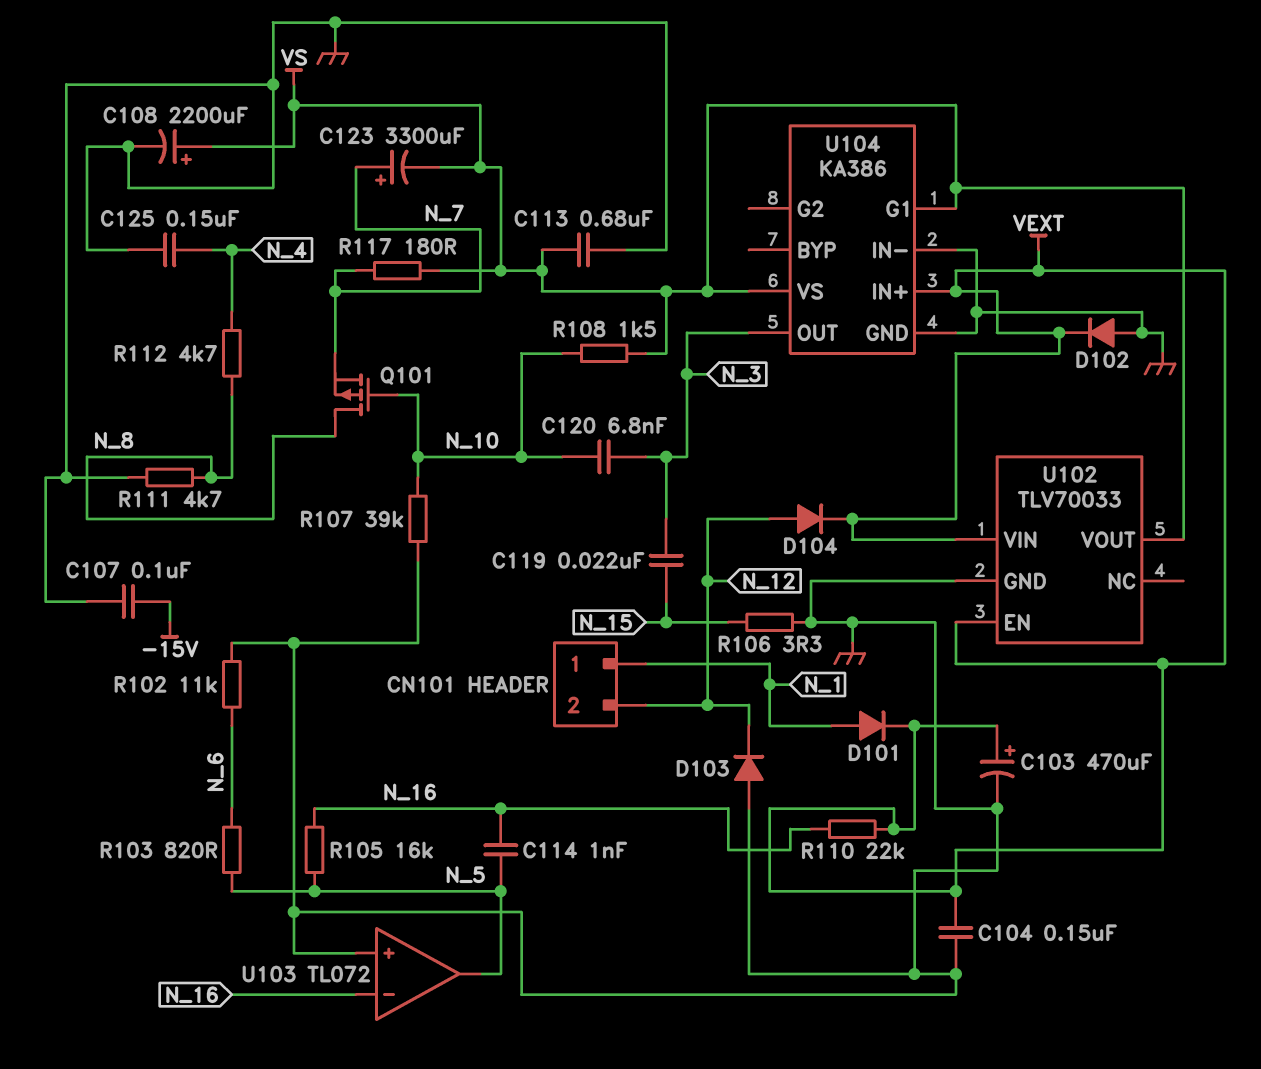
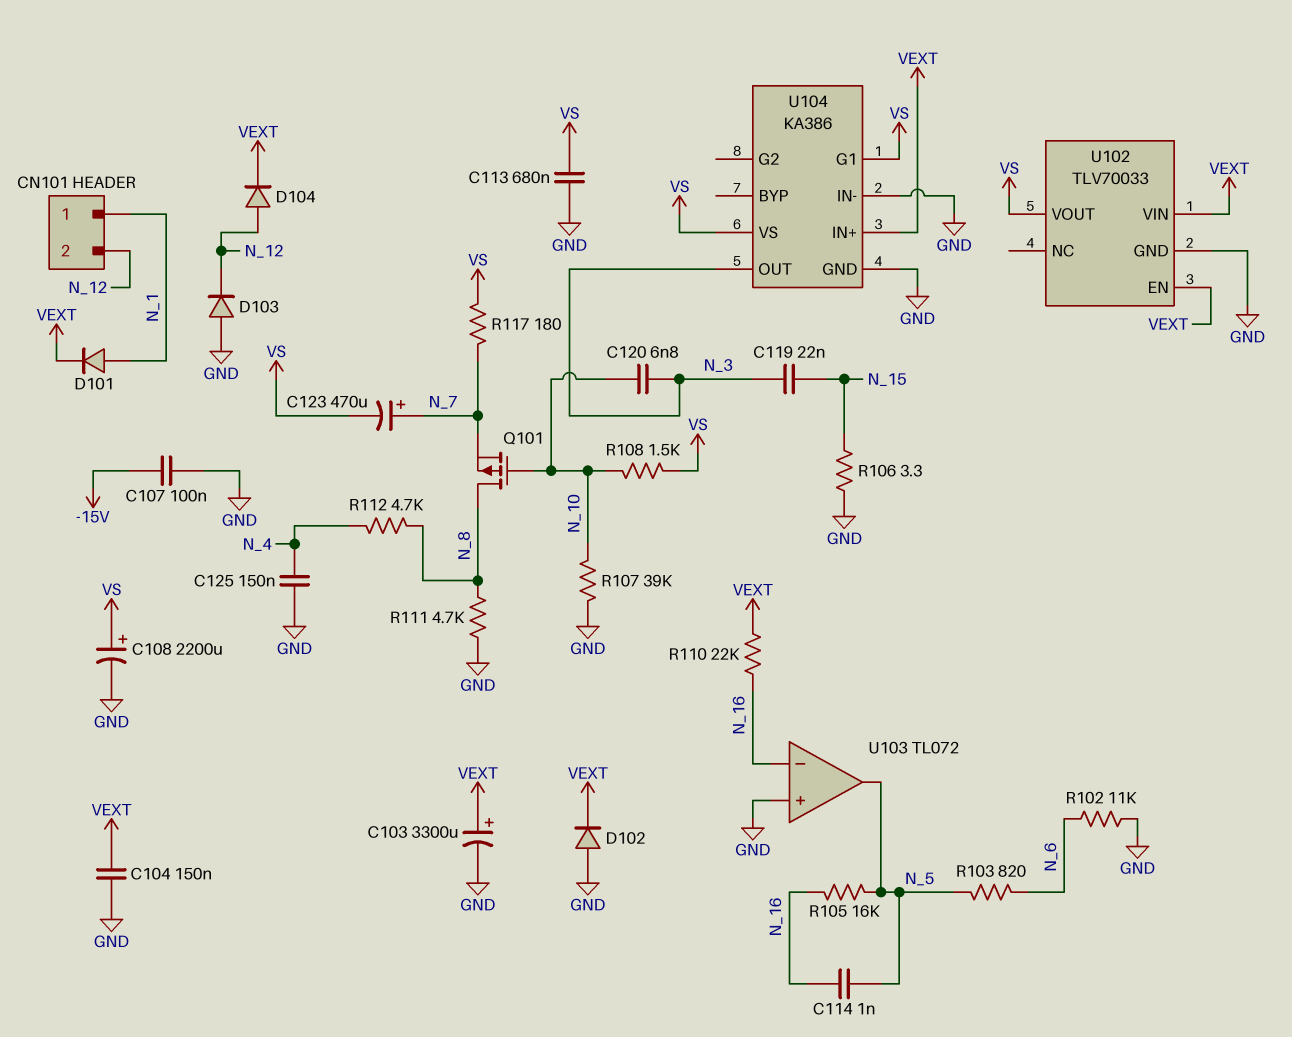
C103: 470uF (plus VEXT, minus GND) -> 3300uF (plus VEXT, minus GND)
C123: 3300uF (plus N_7, minus VS) -> 470uF (plus N_7, minus VS)

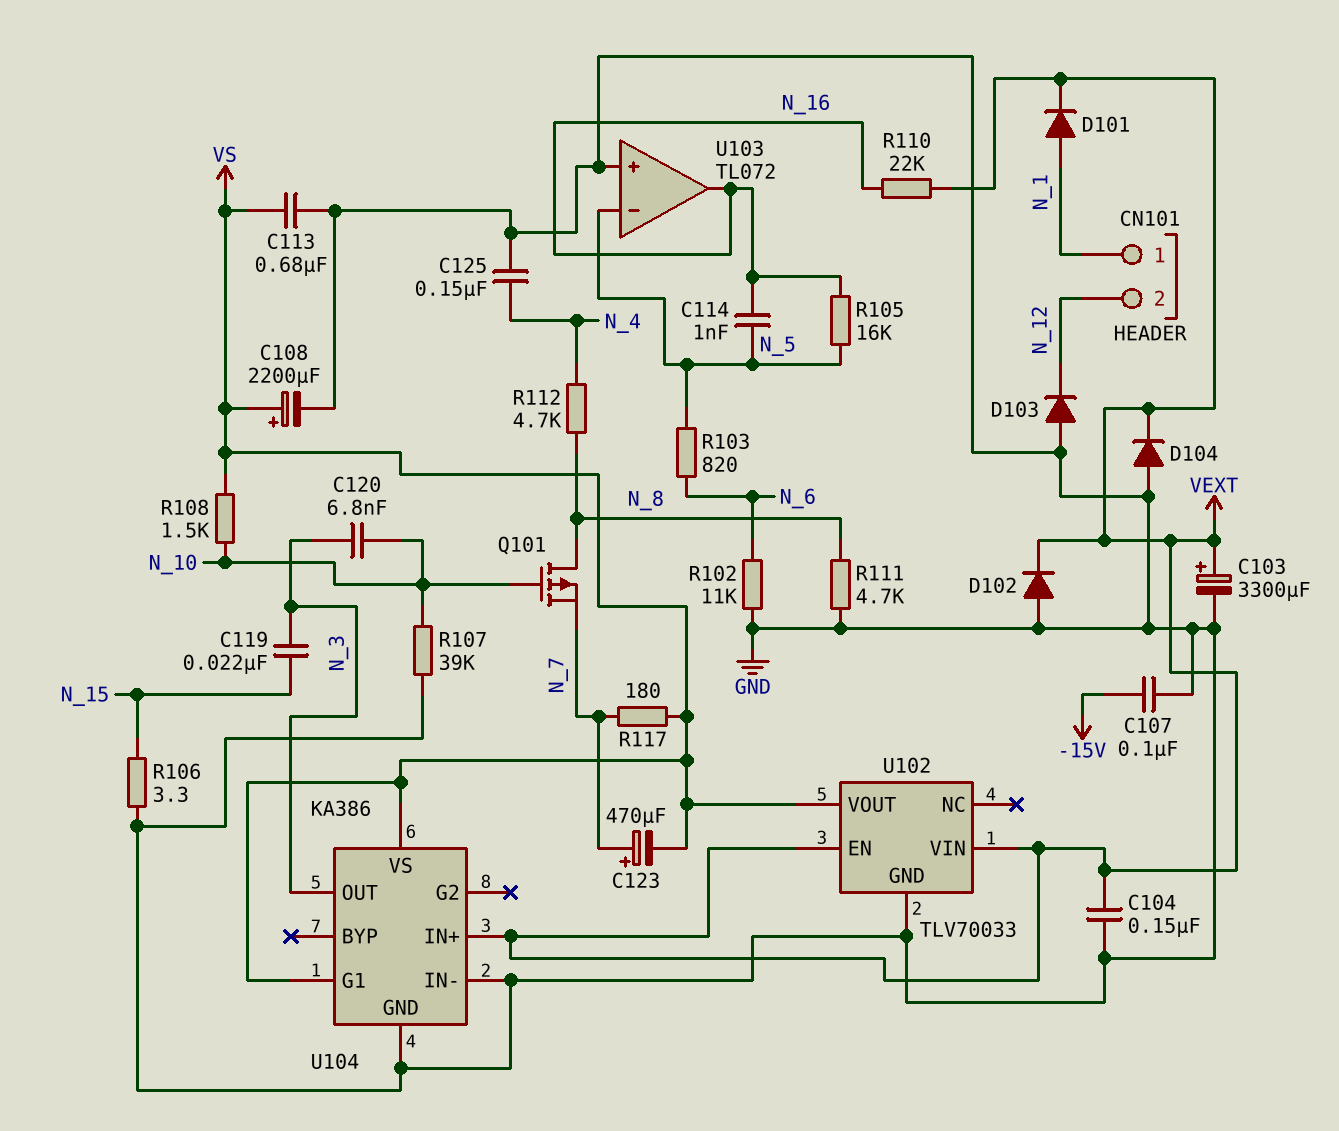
D104: diode (A N_12, K VEXT) -> diode (A GND, K VEXT)
U103 pin in-: N_16 -> N_5
U103 pin out: N_5 -> N_16

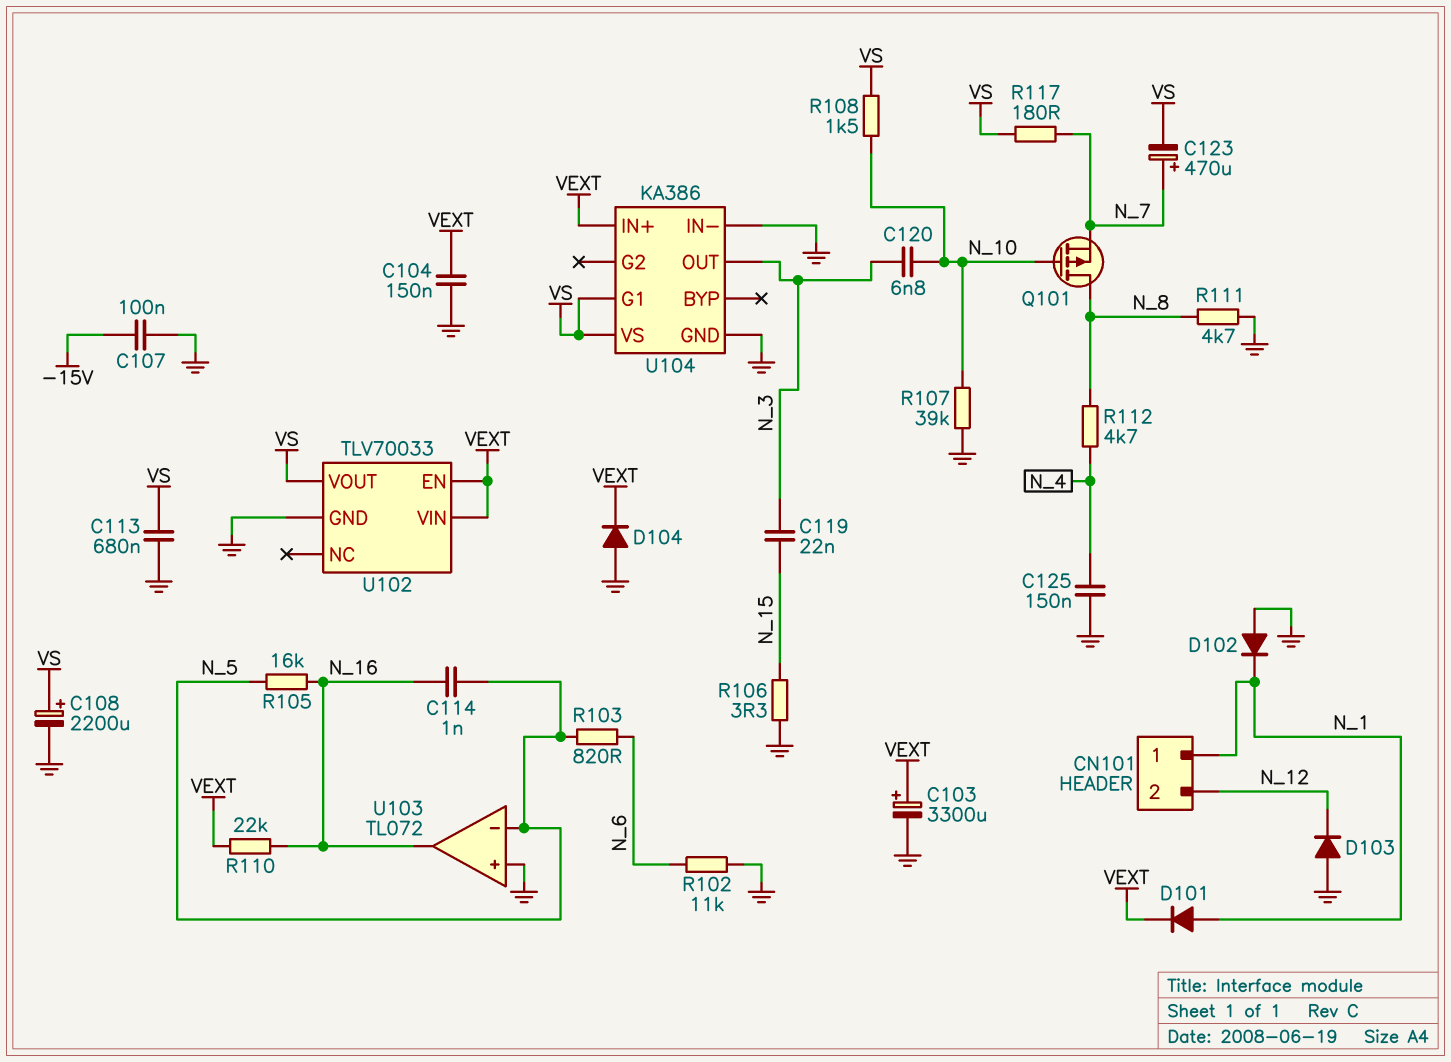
D102: diode (A GND, K VEXT) -> diode (A GND, K N_1)

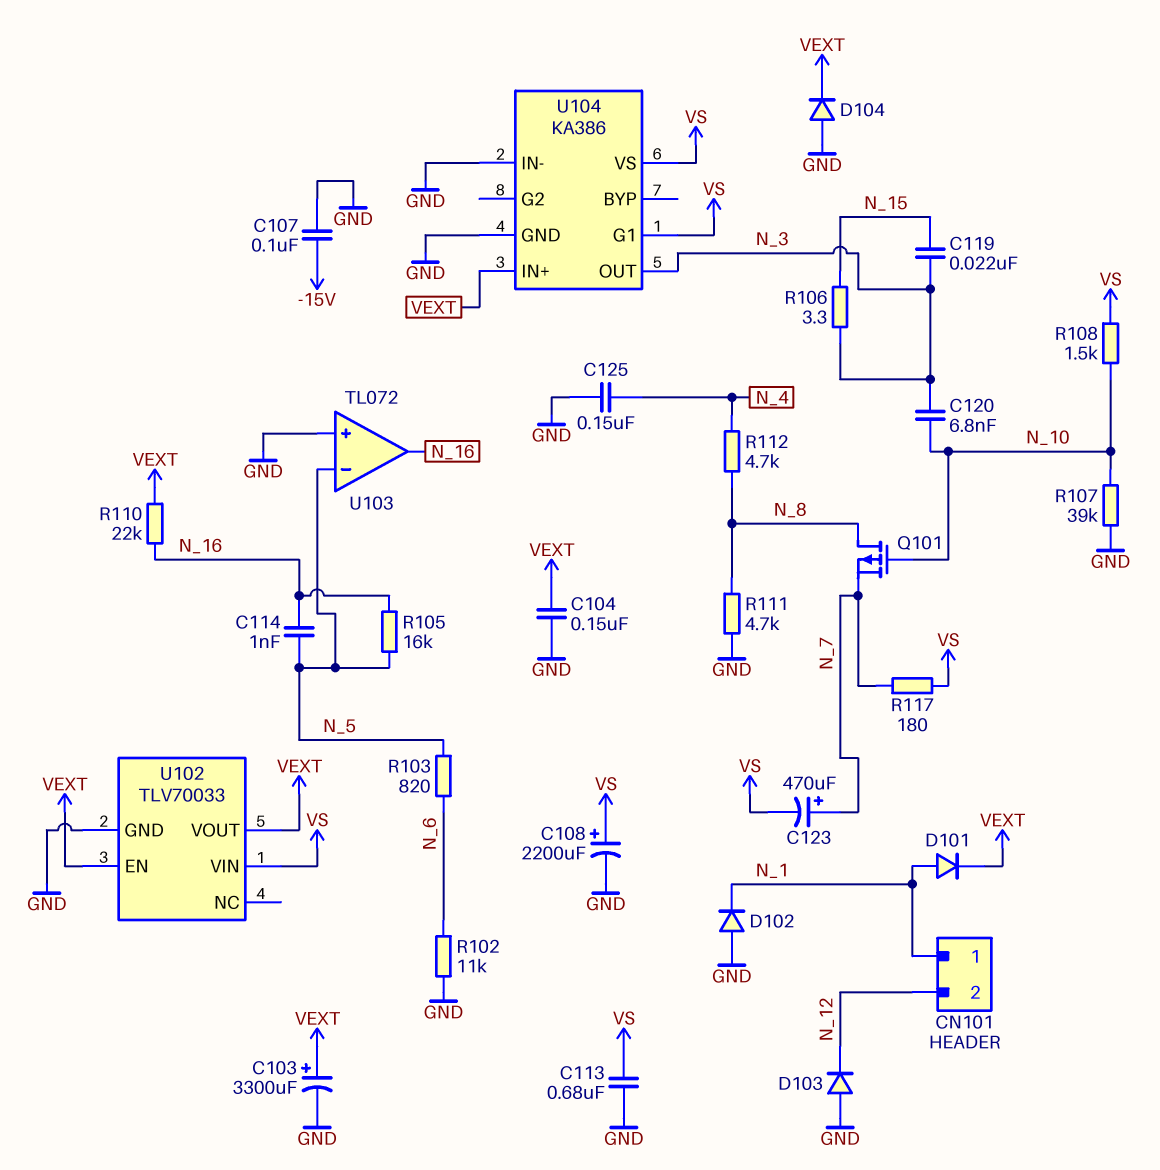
R106: 3.3 (GND, N_15) -> 3.3 (N_3, N_15)
U102 pin VIN: VEXT -> VS
U102 pin VOUT: VS -> VEXT

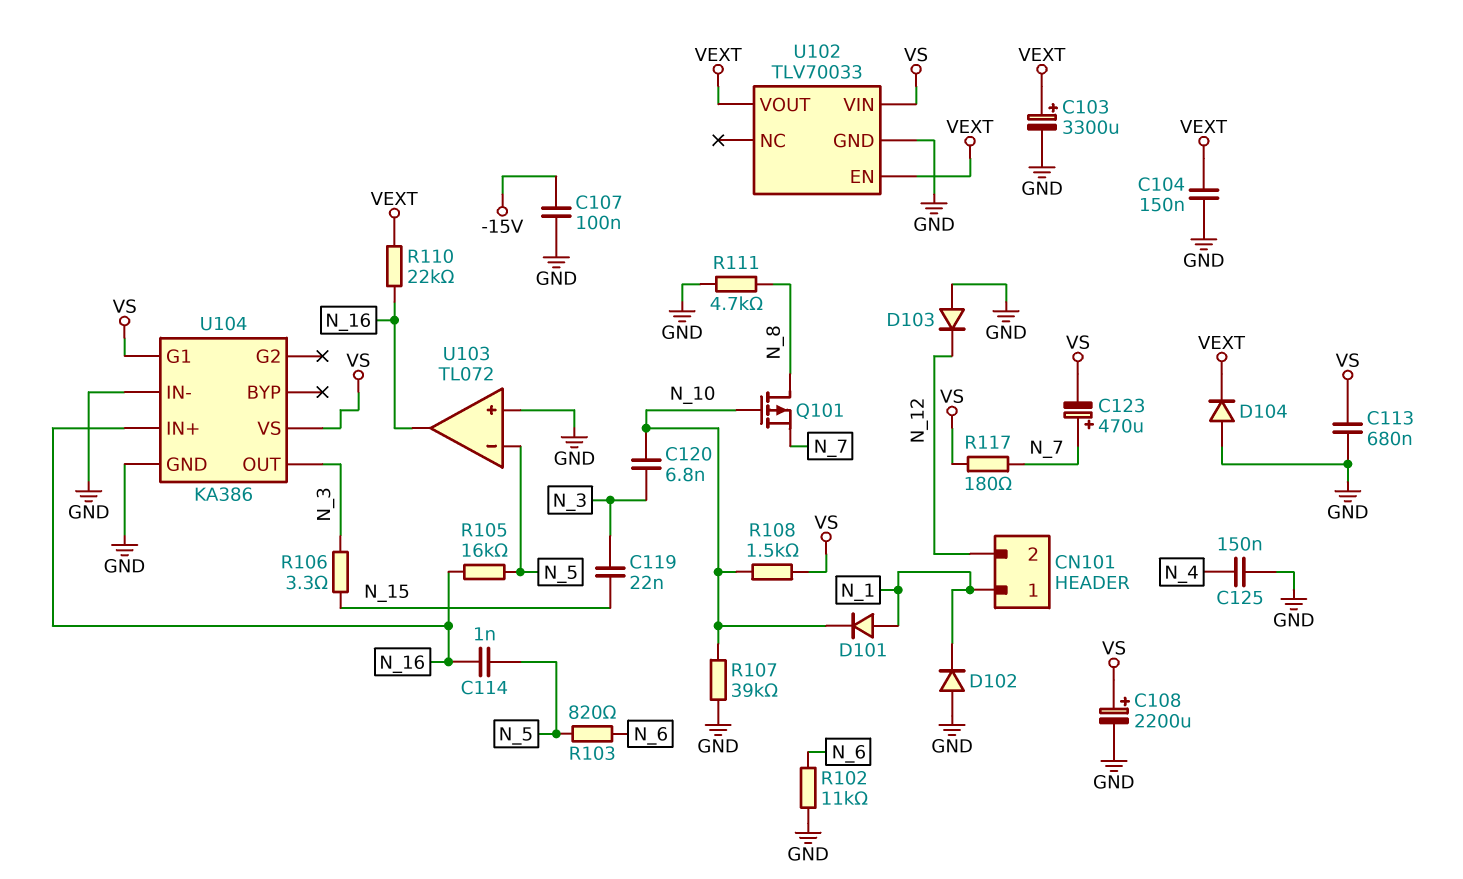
D101: diode (A N_1, K VEXT) -> diode (A N_1, K N_10)
R112: 4.7k (N_4, N_8) -> none
U104 pin IN+: VEXT -> N_16

